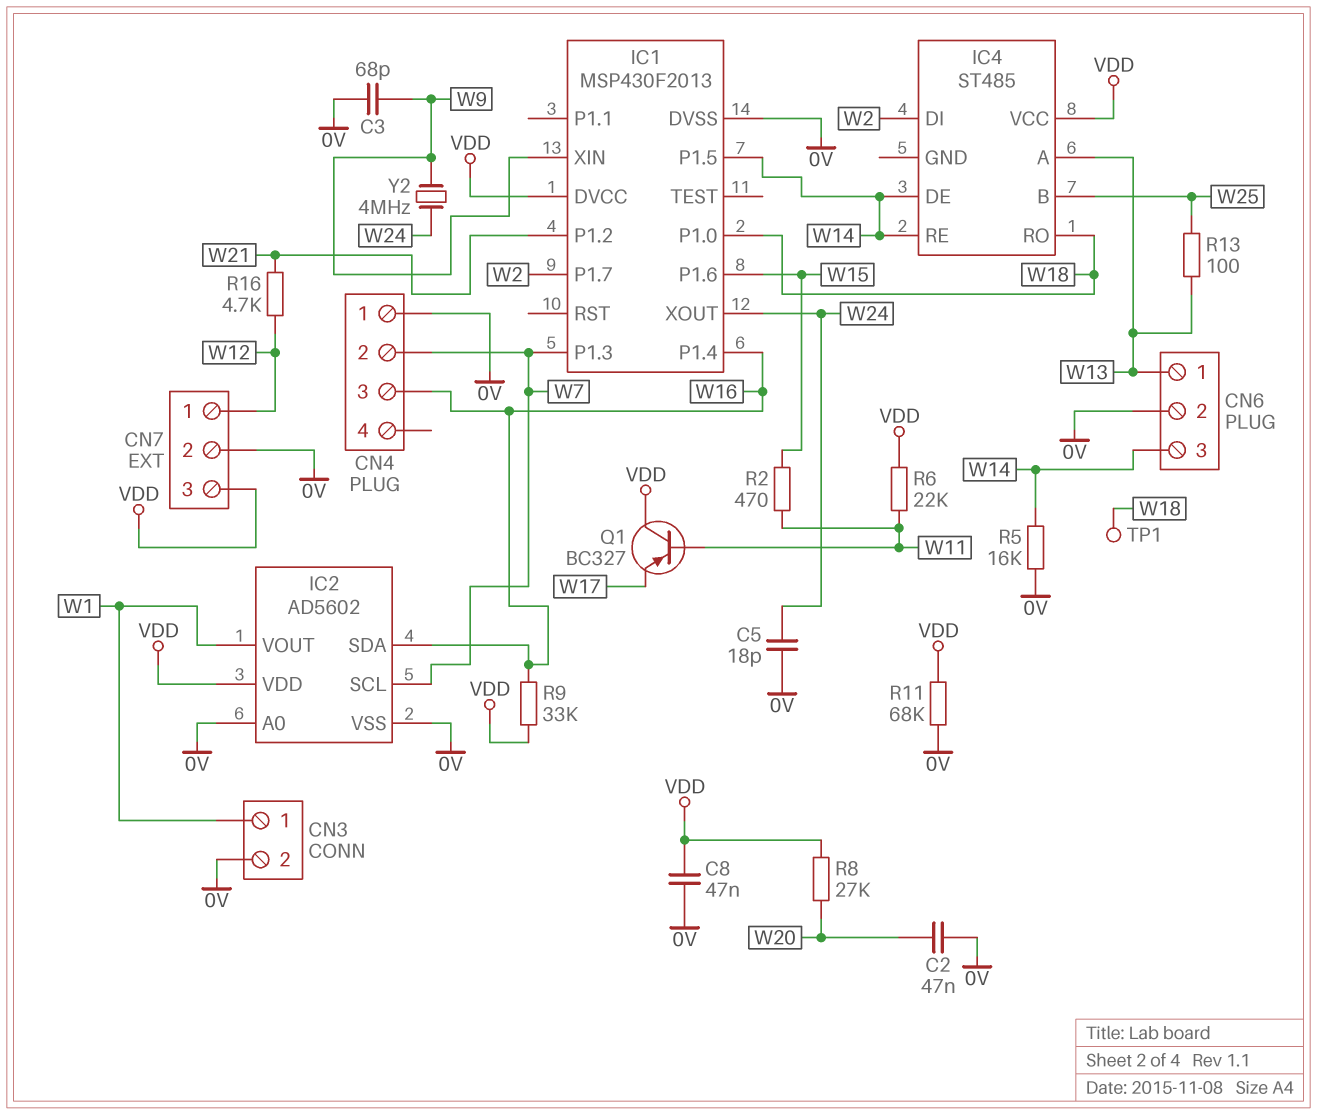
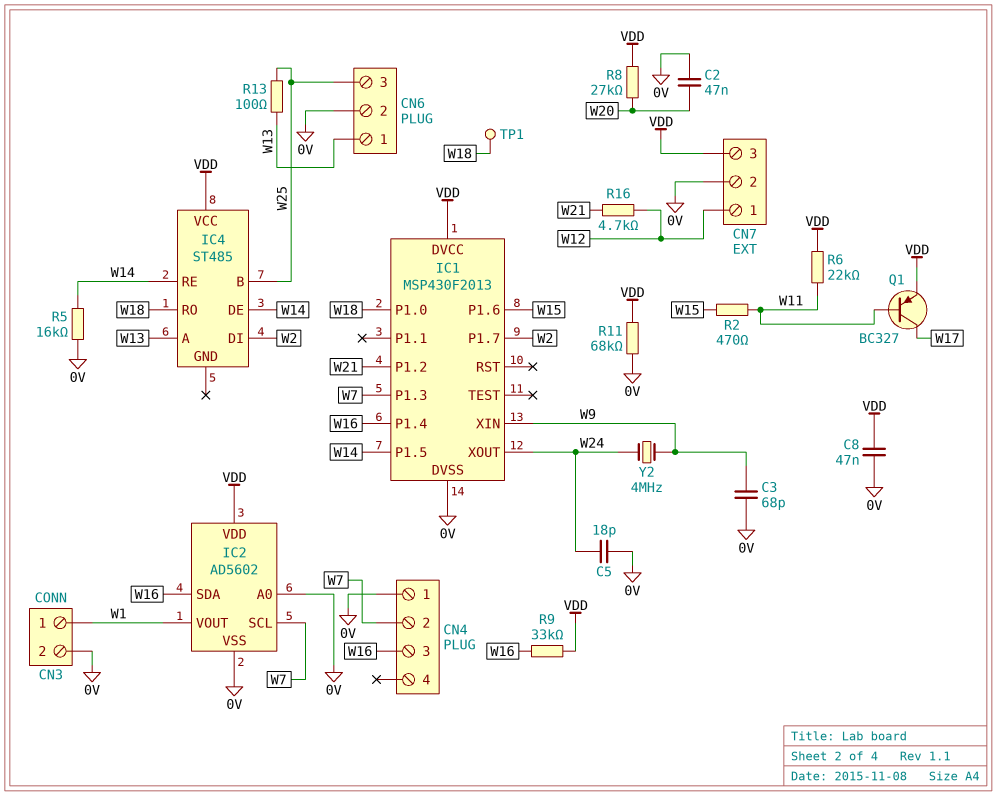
CN6 pin 3: W14 -> W25
Q1: PNP BC327 (B W11, C VDD, E W17) -> PNP BC327 (B W11, C W17, E VDD)

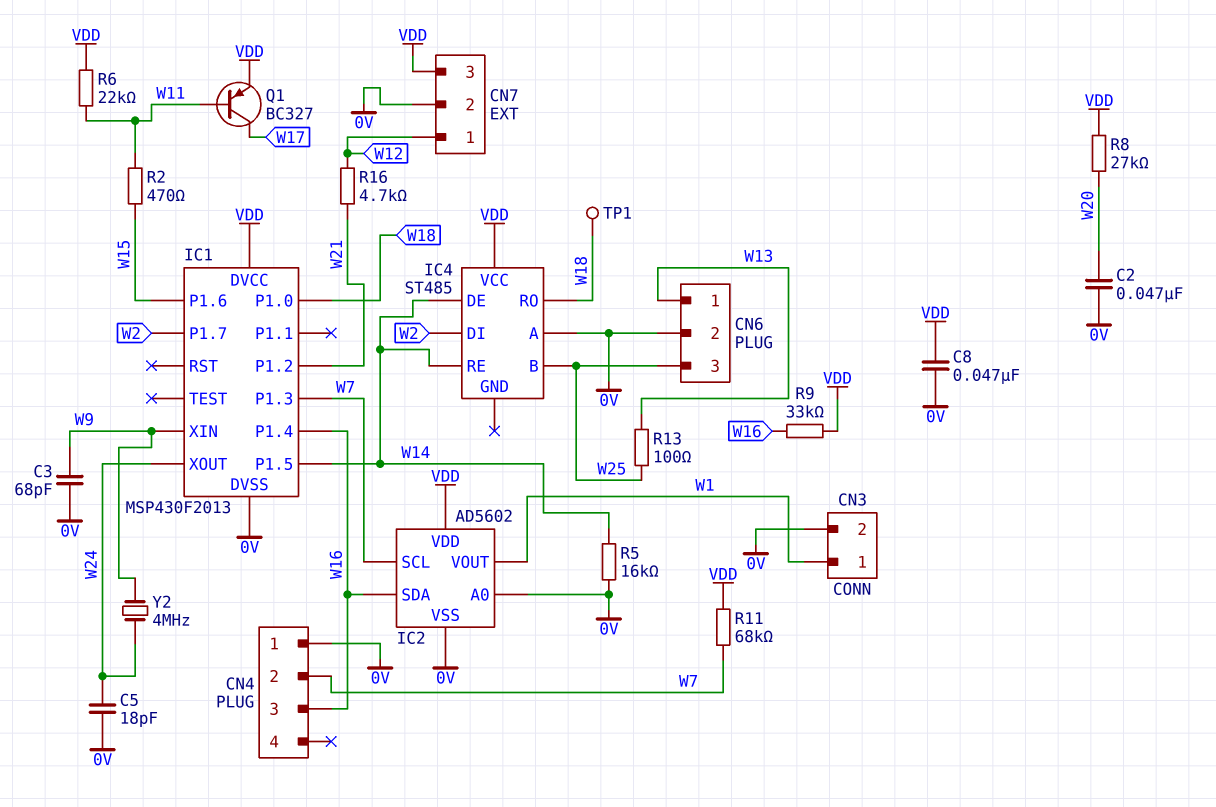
IC4 pin A: W13 -> 0V
R11: 68k (0V, VDD) -> 68k (VDD, W7)

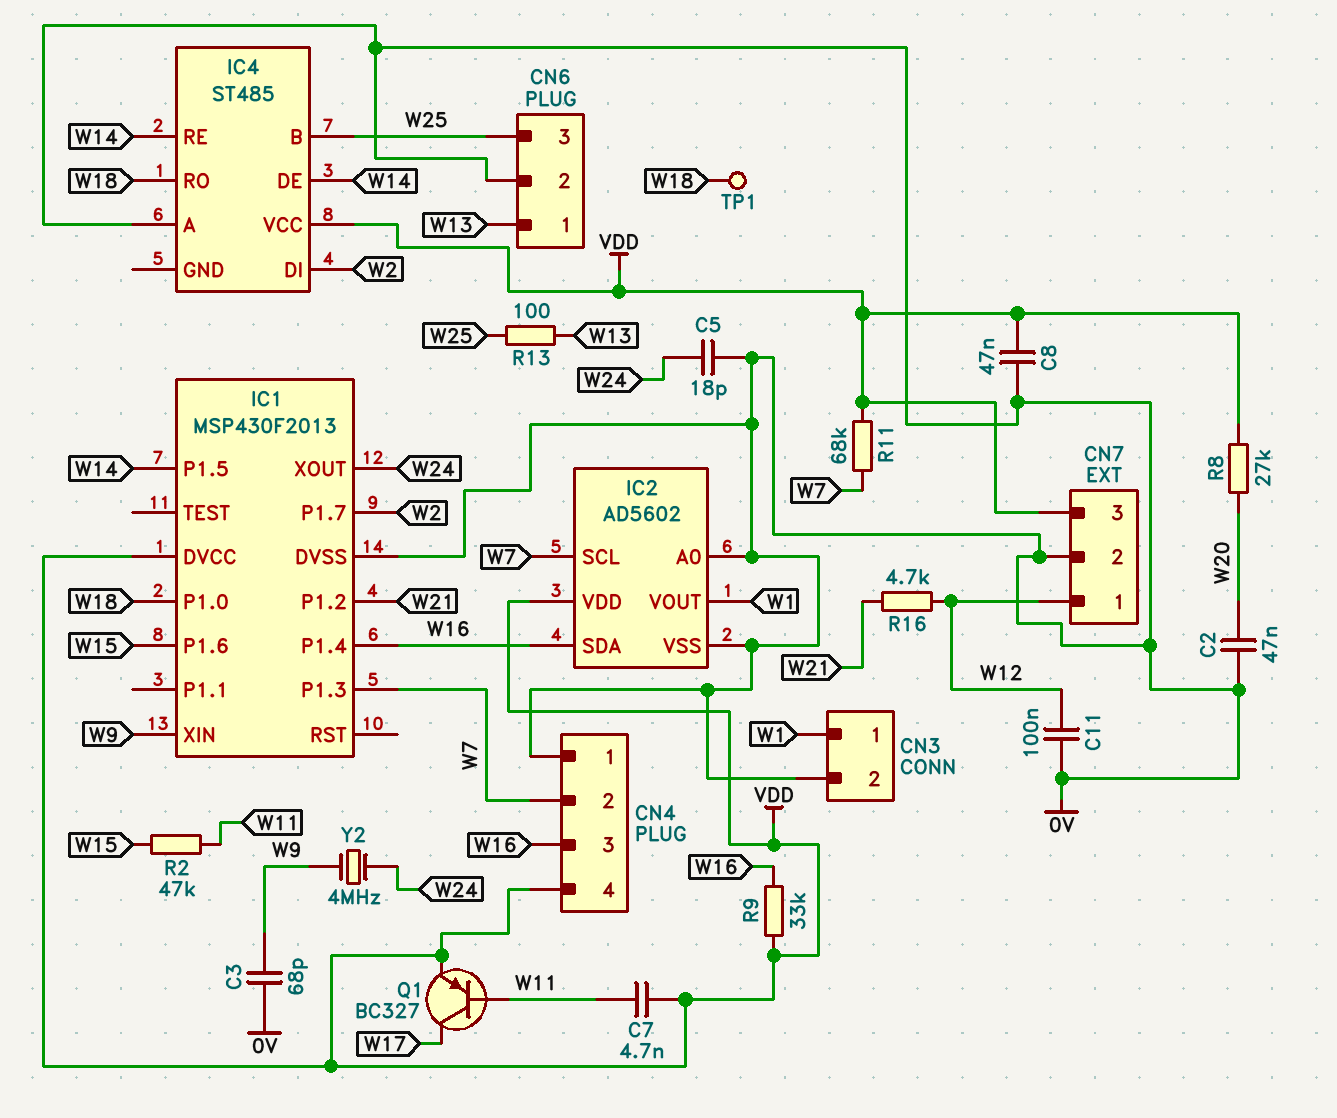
C7: none -> 4.7nF (VDD, W11)
C11: none -> 100nF (0V, W12)
CN4 pin 4: none -> VDD
R2: 470 (W11, W15) -> 47k (W11, W15)
R5: 16k (0V, W14) -> none
R6: 22k (VDD, W11) -> none

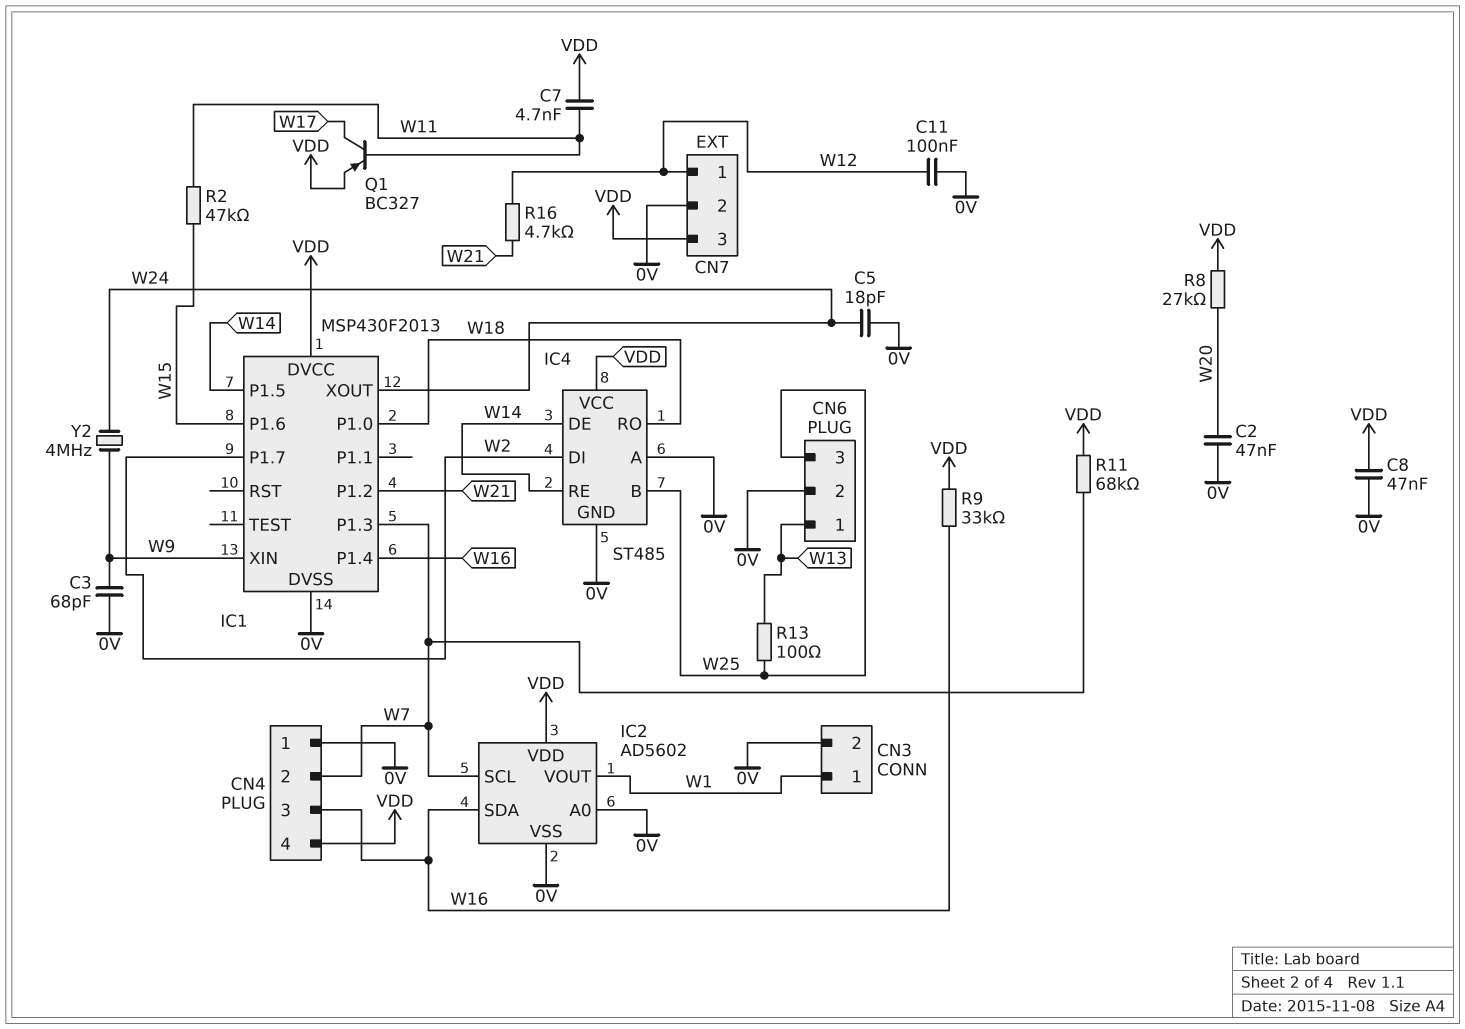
IC4 pin GND: none -> 0V
TP1: test point (W18) -> none

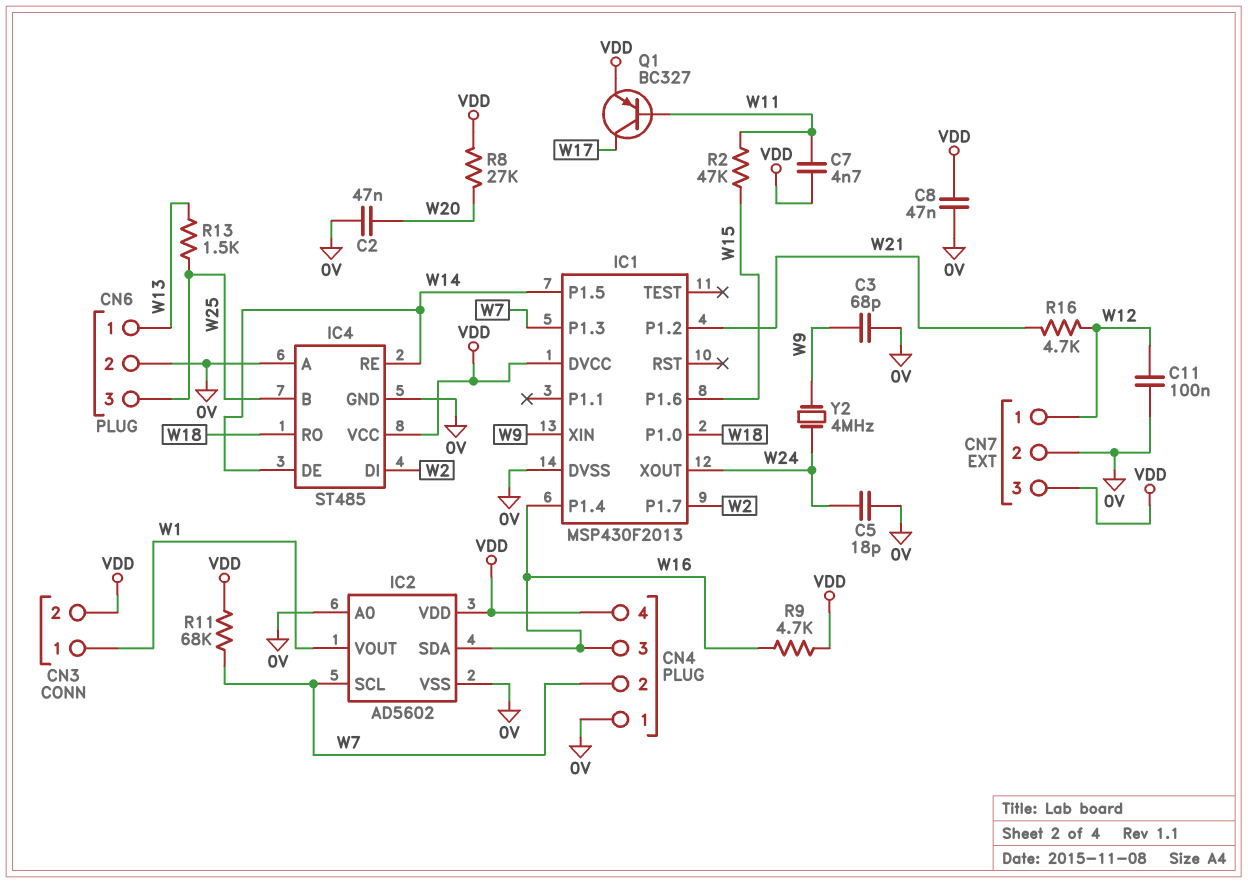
CN3 pin 2: 0V -> VDD
R9: 33k (VDD, W16) -> 4.7k (VDD, W16)
R13: 100 (W13, W25) -> 1.5k (W13, W25)

